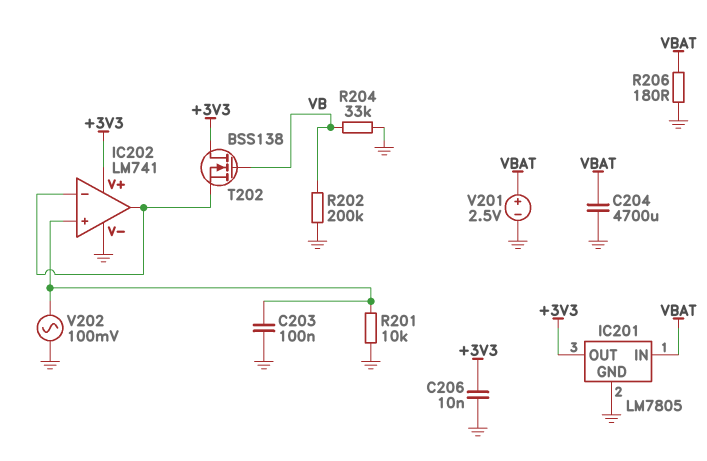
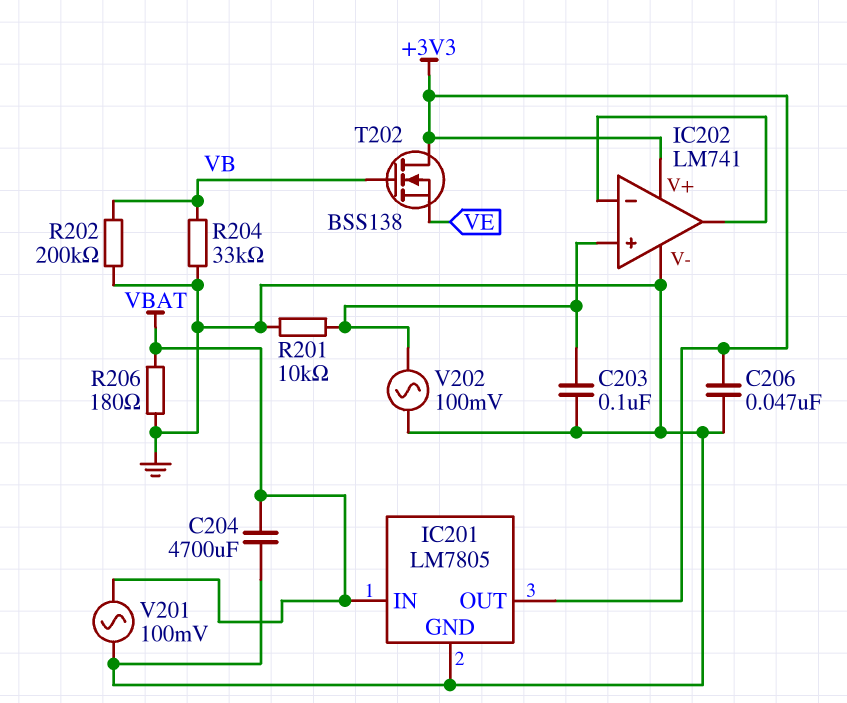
C206: 10nF (+3V3, GND) -> 47nF (+3V3, GND)
T202: NMOS BSS138 (G VB, D +3V3, S IC202/in-) -> NMOS BSS138 (G VB, D +3V3, S VE)
V201: 2.5V (plus VBAT, minus GND) -> AC 100mV (GND, VBAT)

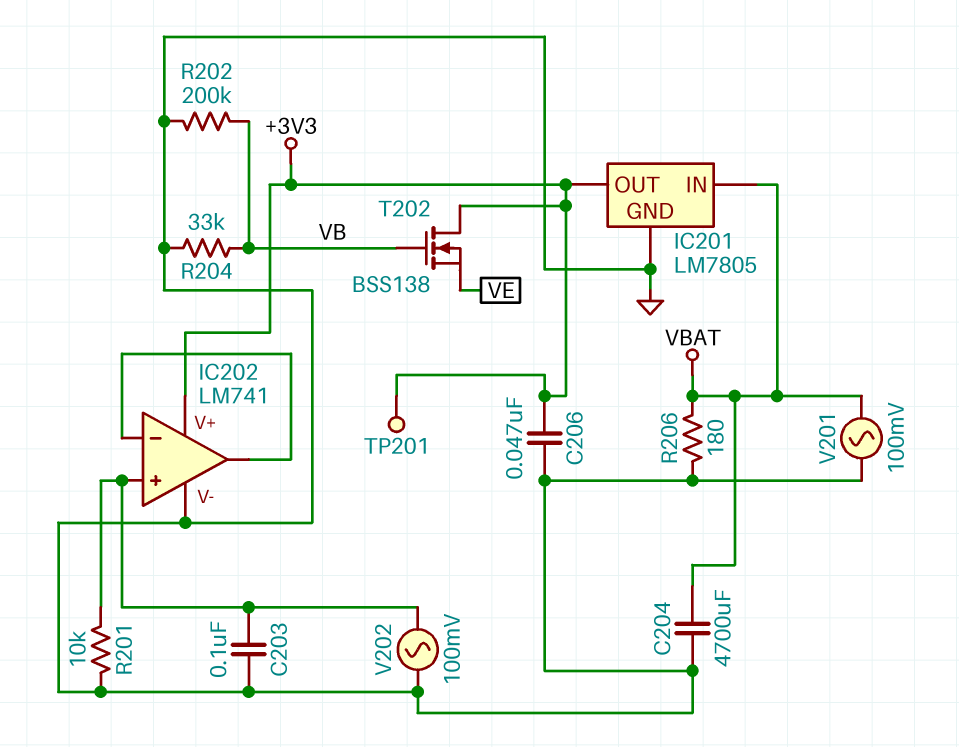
TP201: none -> test point (+3V3)

